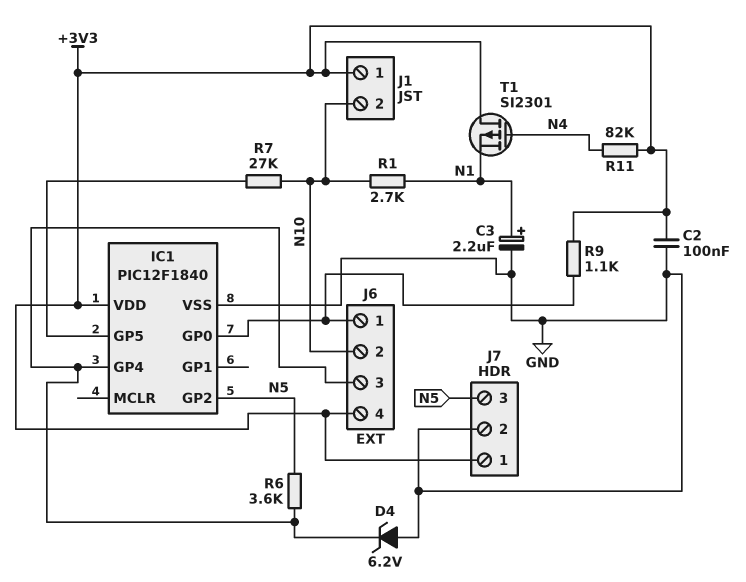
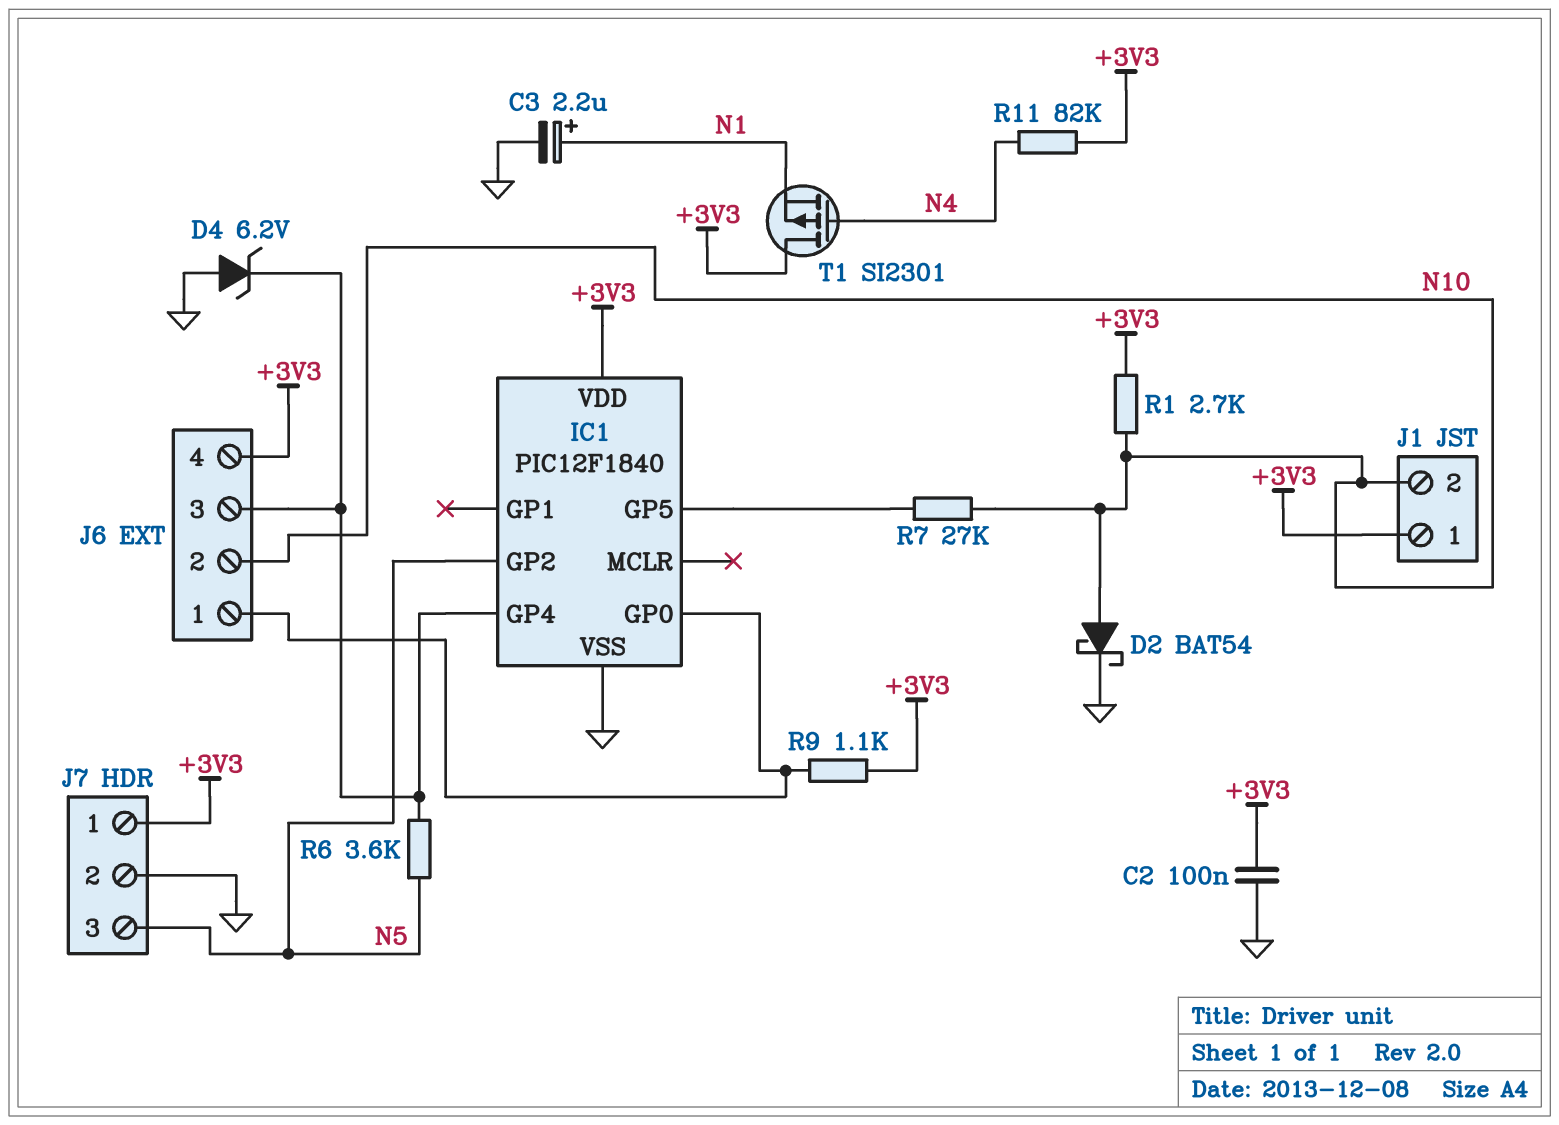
D2: none -> schottky BAT54 (A N10, K GND)
R1: 2.7k (N1, N10) -> 2.7k (+3V3, N10)

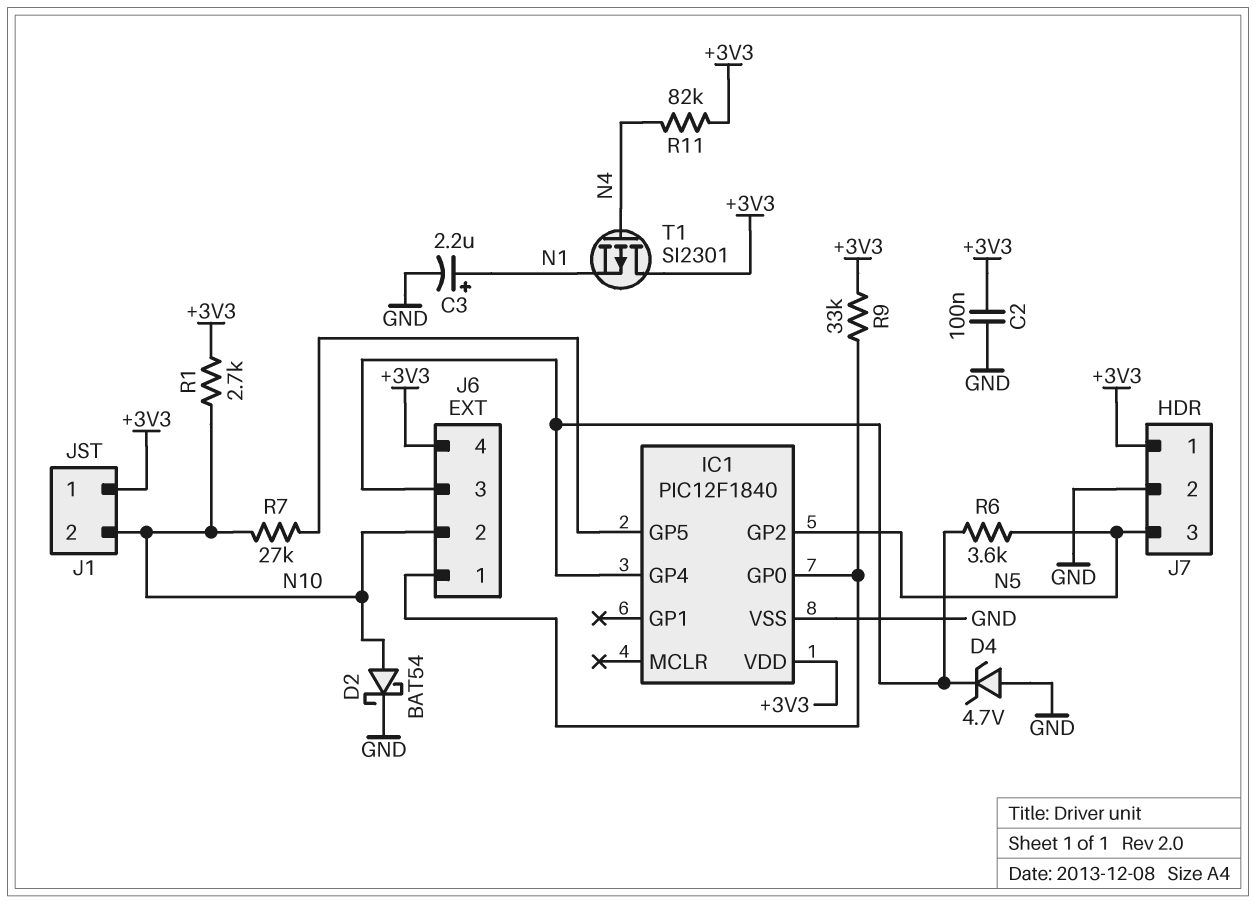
D4: zener 6.2V (A GND, K IC1/GP4) -> zener 4.7V (A GND, K IC1/GP4)
R9: 1.1k (+3V3, IC1/GP0) -> 33k (+3V3, IC1/GP0)

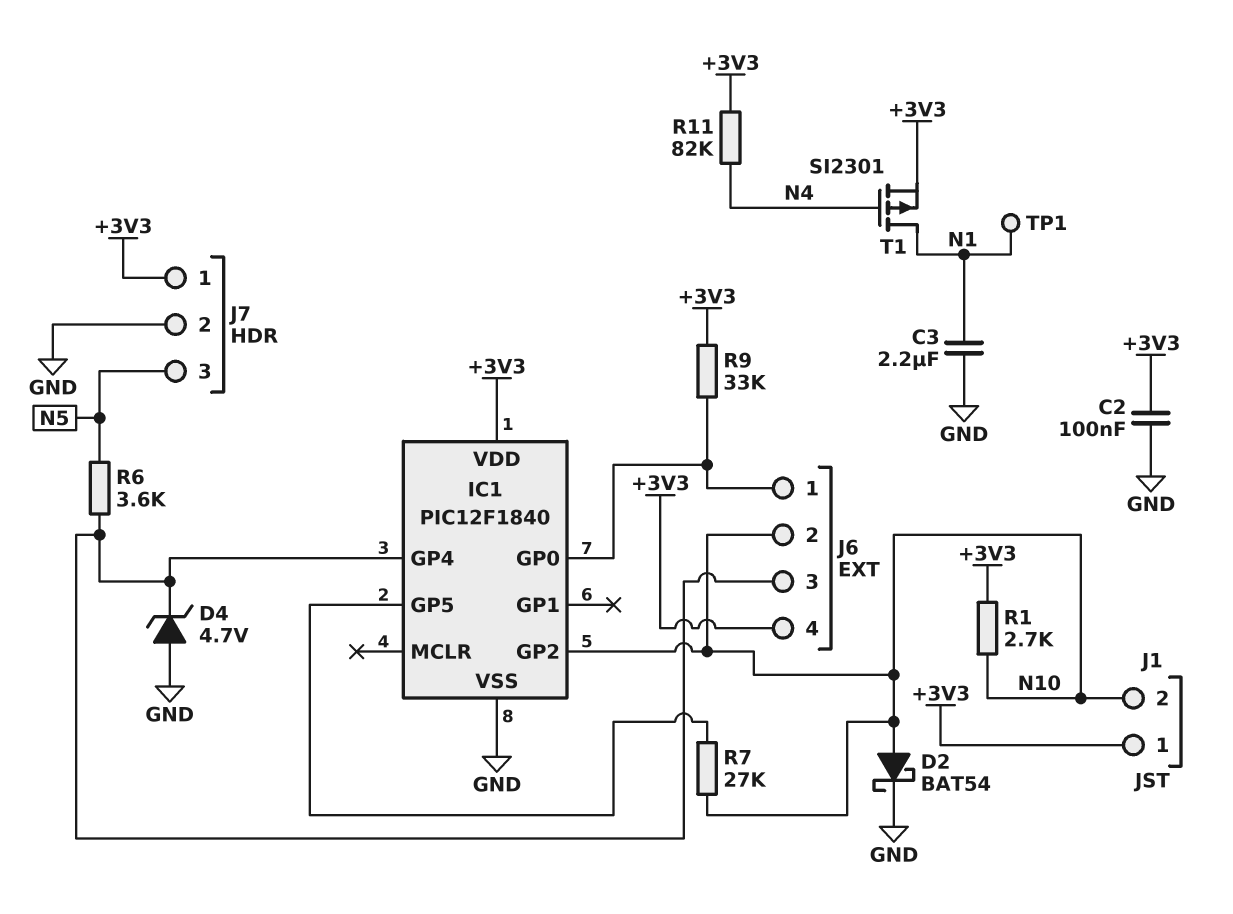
C3: 2.2uF (plus N1, minus GND) -> 2.2uF (GND, N1)
IC1 pin GP2: N5 -> N10
T1: PMOS SI2301 (G N4, D +3V3, S N1) -> PMOS SI2301 (G N4, D N1, S +3V3)
TP1: none -> test point (N1)

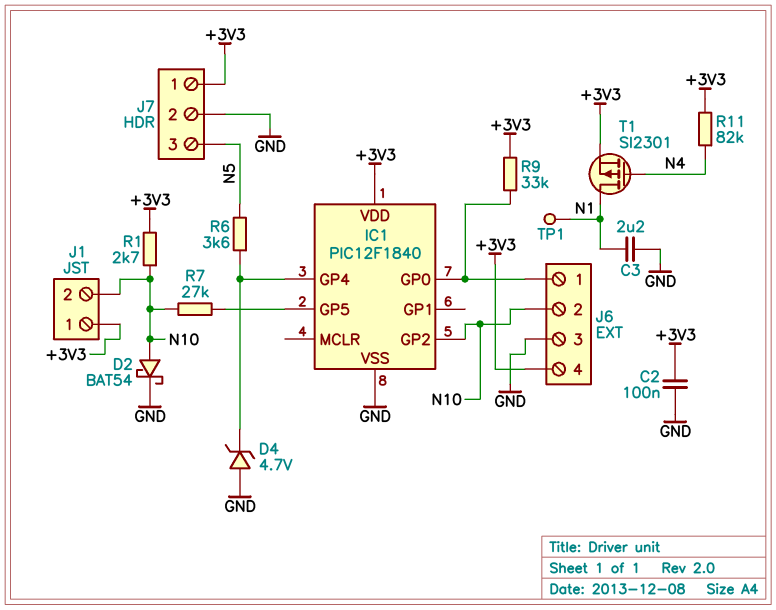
J6 pin 3: IC1/GP4 -> GND

